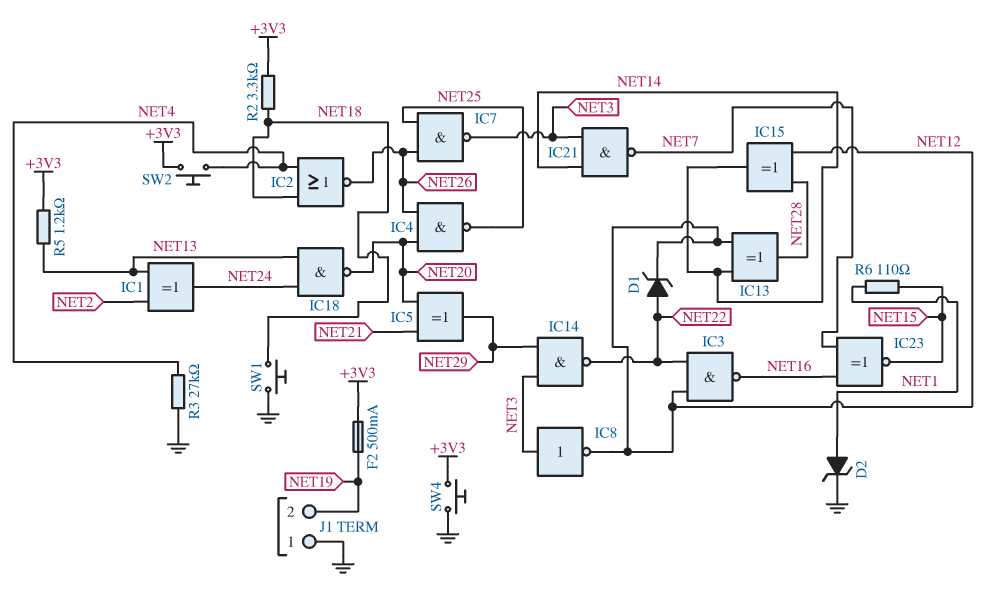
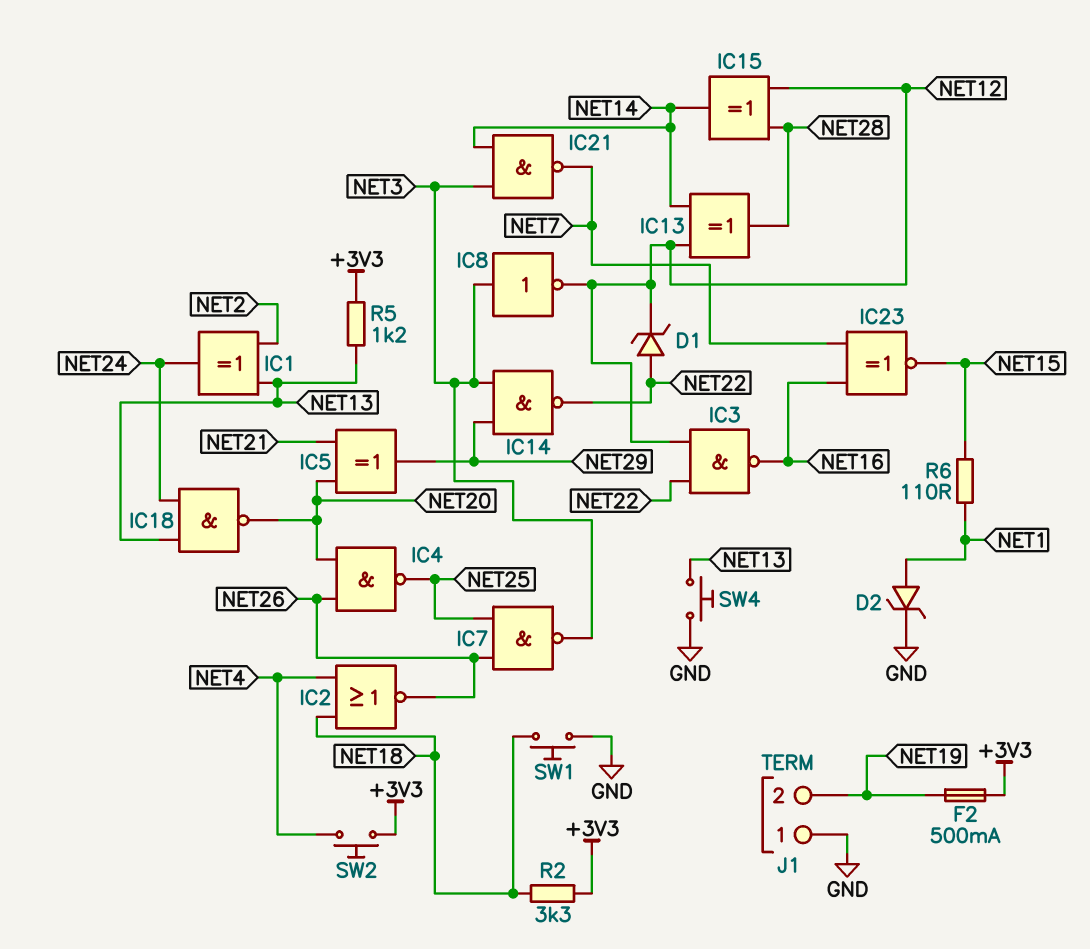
R3: 27k (GND, NET4) -> none
SW4: button (+3V3, GND) -> button (GND, NET13)

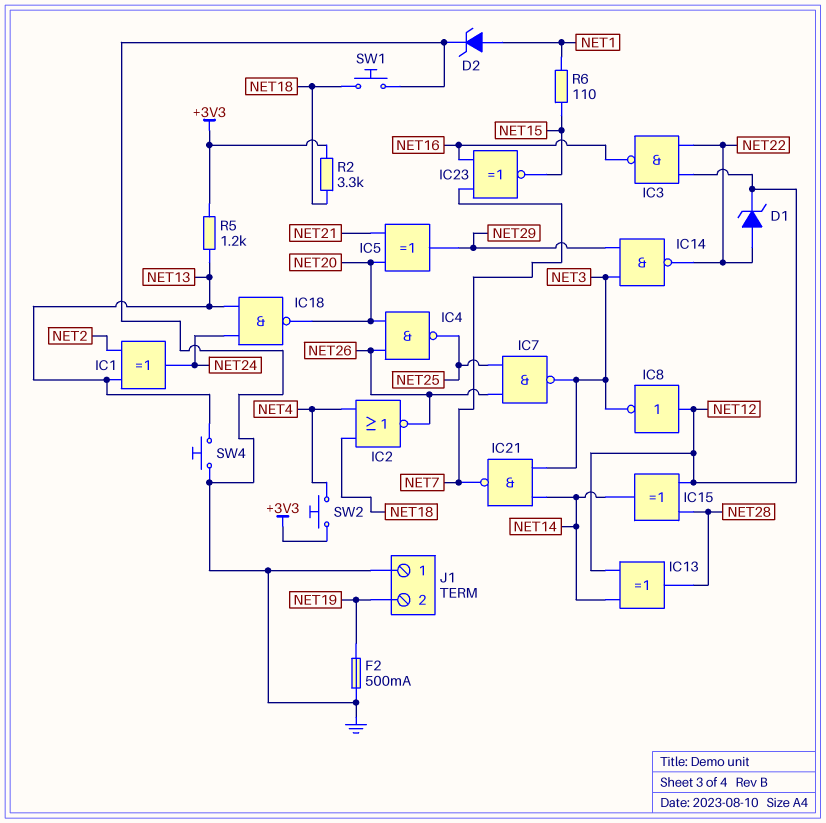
F2: 500mA (+3V3, NET19) -> 500mA (GND, NET19)
IC8: NOT (in NET3, out NET12) -> NOT (in NET12, out NET3)

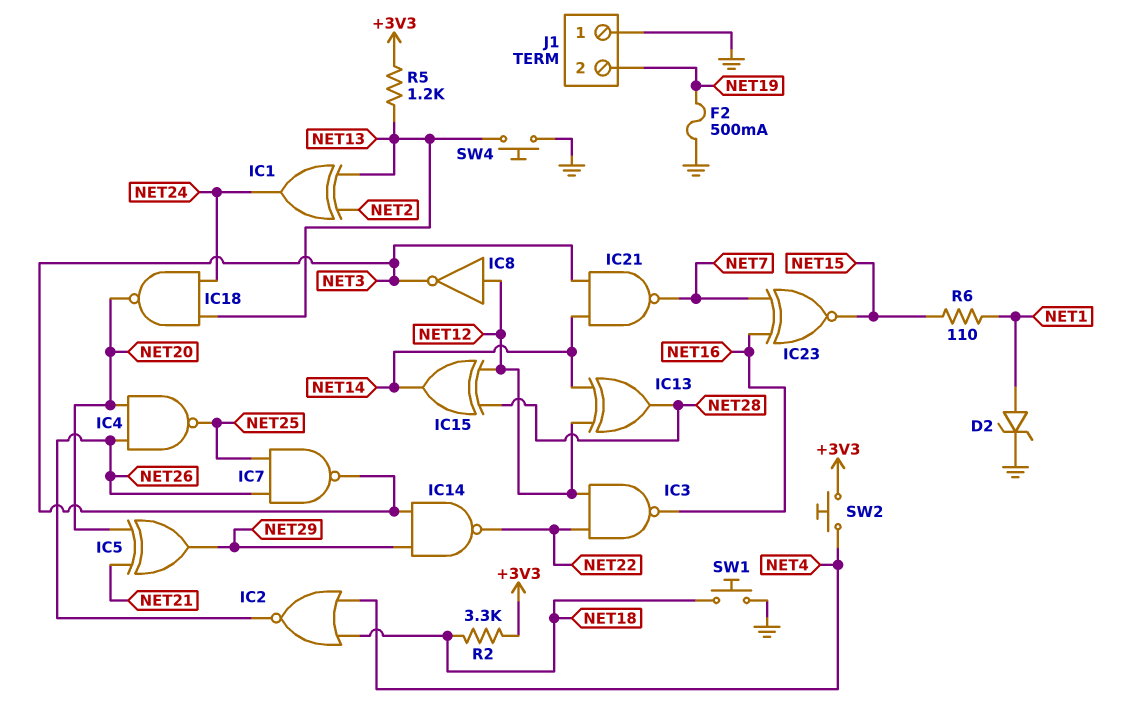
D1: zener (A NET22, K NET12) -> none

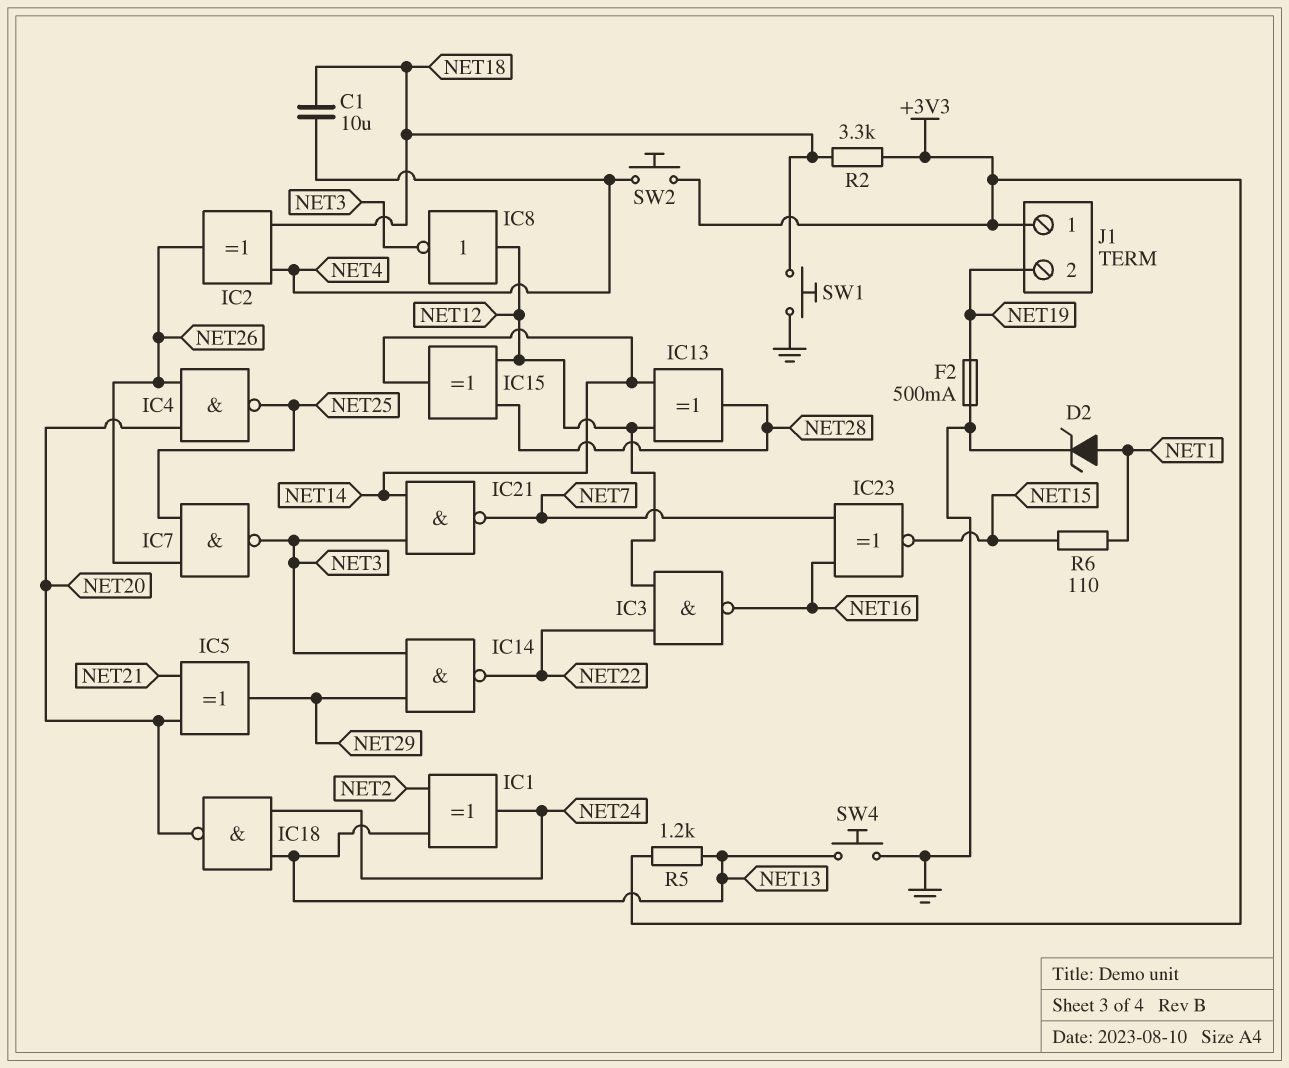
C1: none -> 10uF (NET4, NET18)
IC2: NOR (in NET4, in NET18, out NET26) -> XOR (in NET4, in NET18, out NET26)
J1 pin 1: GND -> +3V3

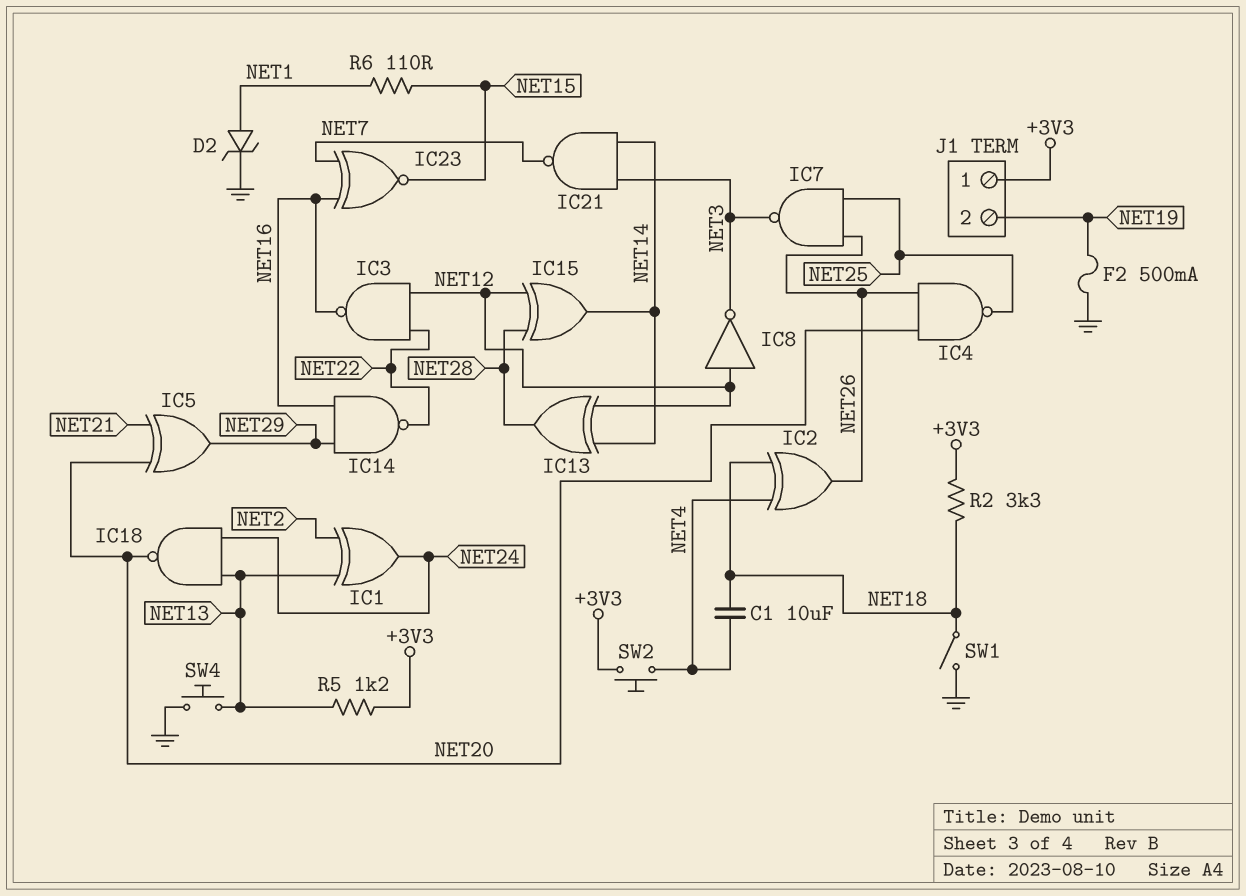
IC14: NAND (in NET3, in NET29, out NET22) -> NAND (in NET16, in NET29, out NET22)
SW1: button (GND, NET18) -> switch (GND, NET18)

